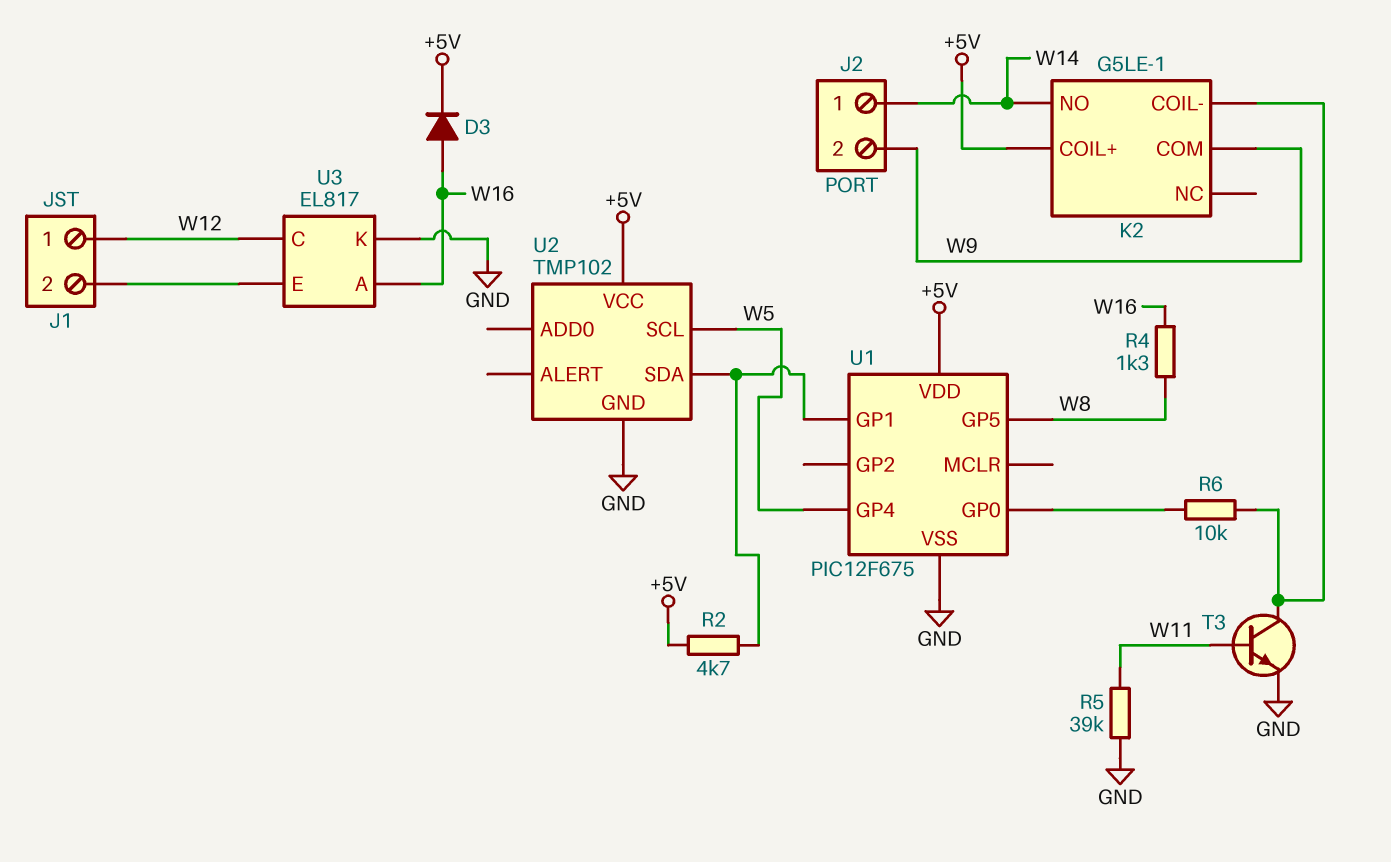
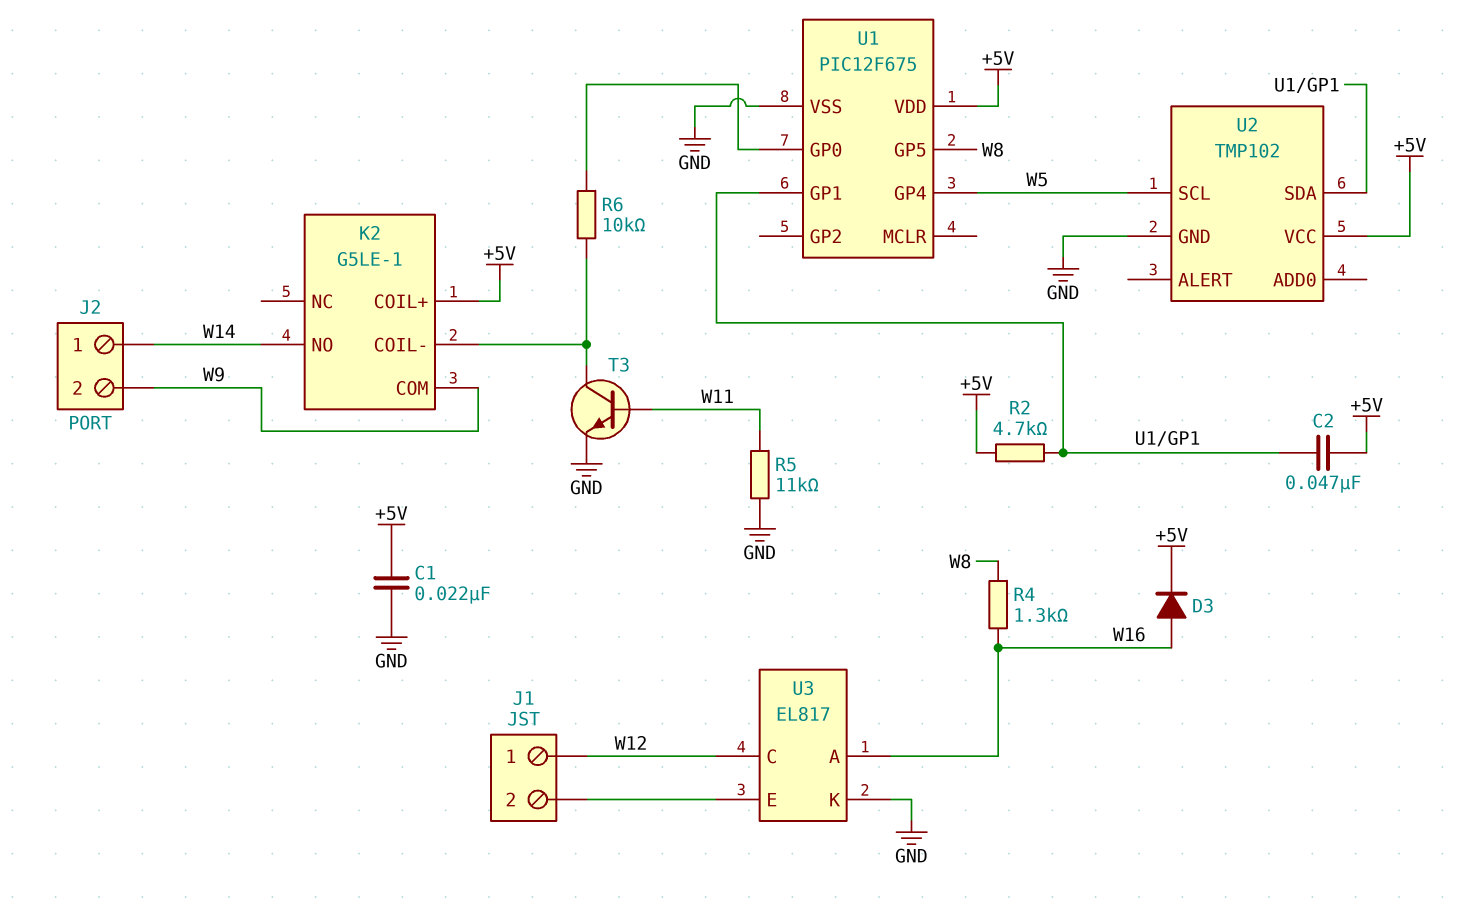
C1: none -> 22nF (+5V, GND)
C2: none -> 47nF (+5V, U1/GP1)
R5: 39k (GND, W11) -> 11k (GND, W11)

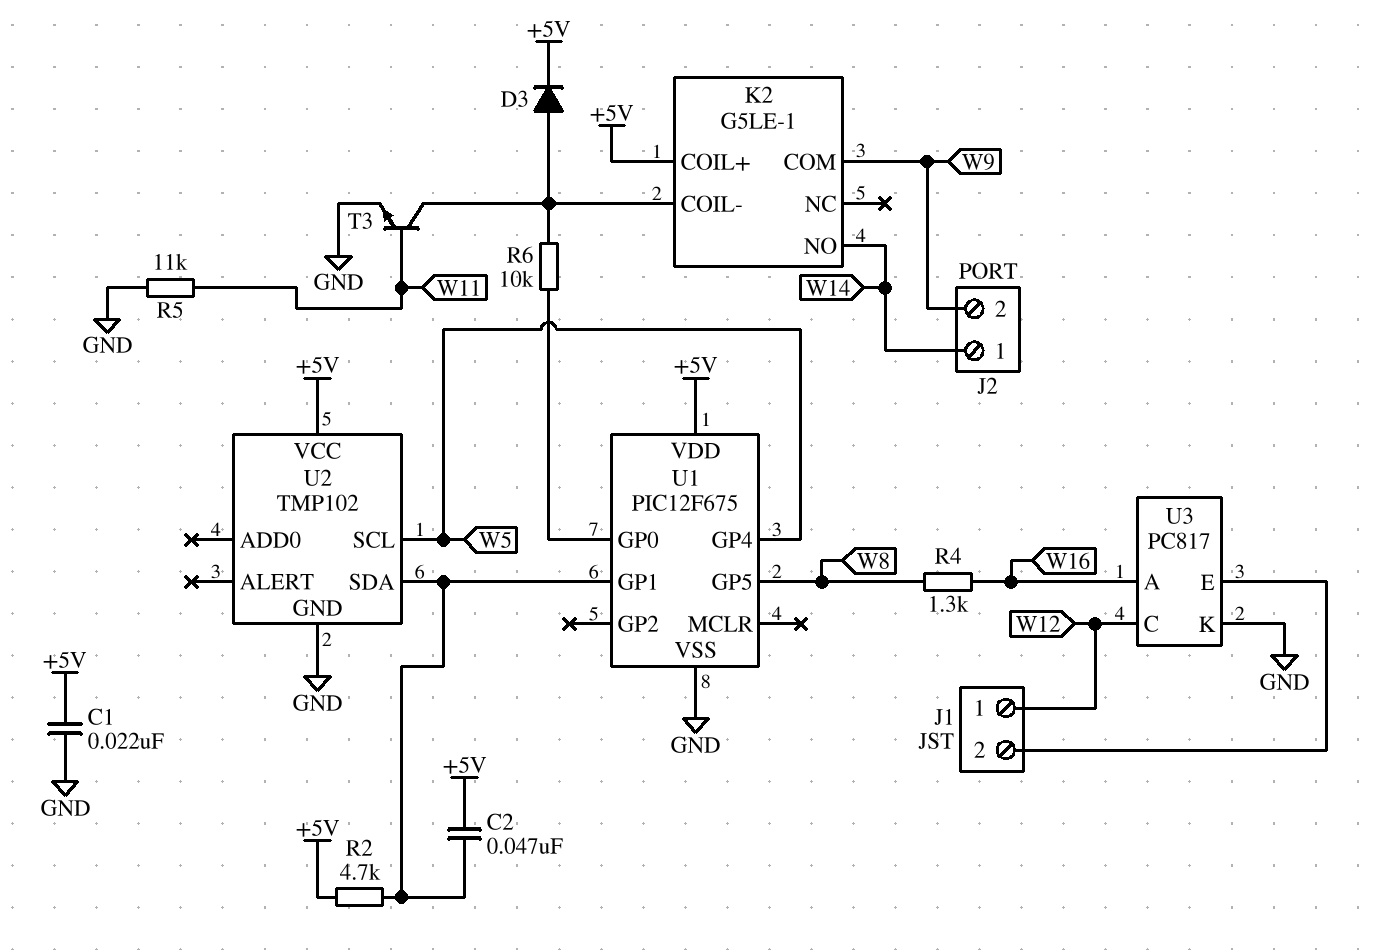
D3: diode (A W16, K +5V) -> diode (A K2/COIL-, K +5V)
U3: EL817 -> PC817

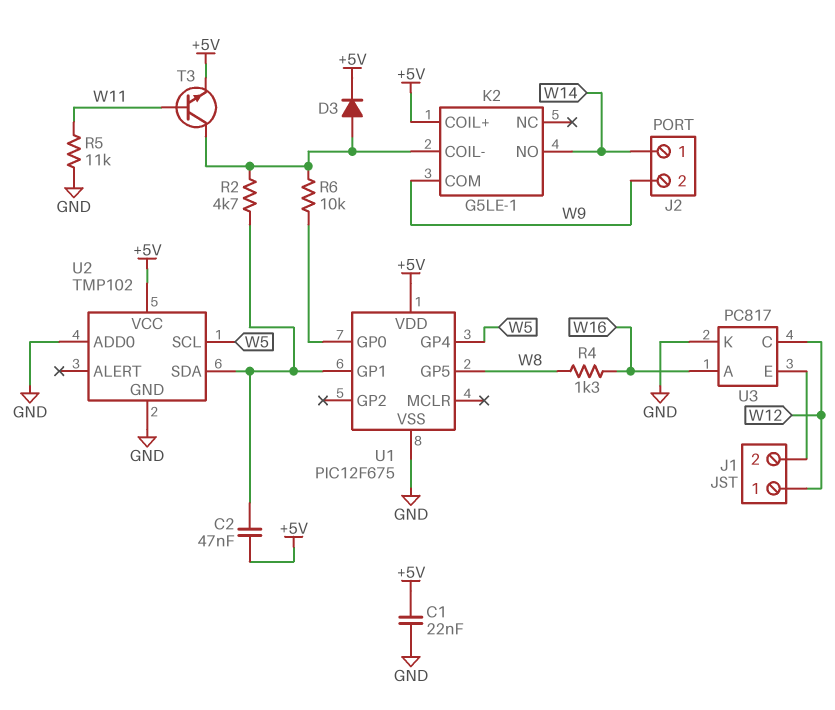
R2: 4.7k (+5V, U1/GP1) -> 4.7k (K2/COIL-, U1/GP1)
T3: NPN (B W11, C K2/COIL-, E GND) -> NPN (B W11, C K2/COIL-, E +5V)
U2 pin ADD0: none -> GND

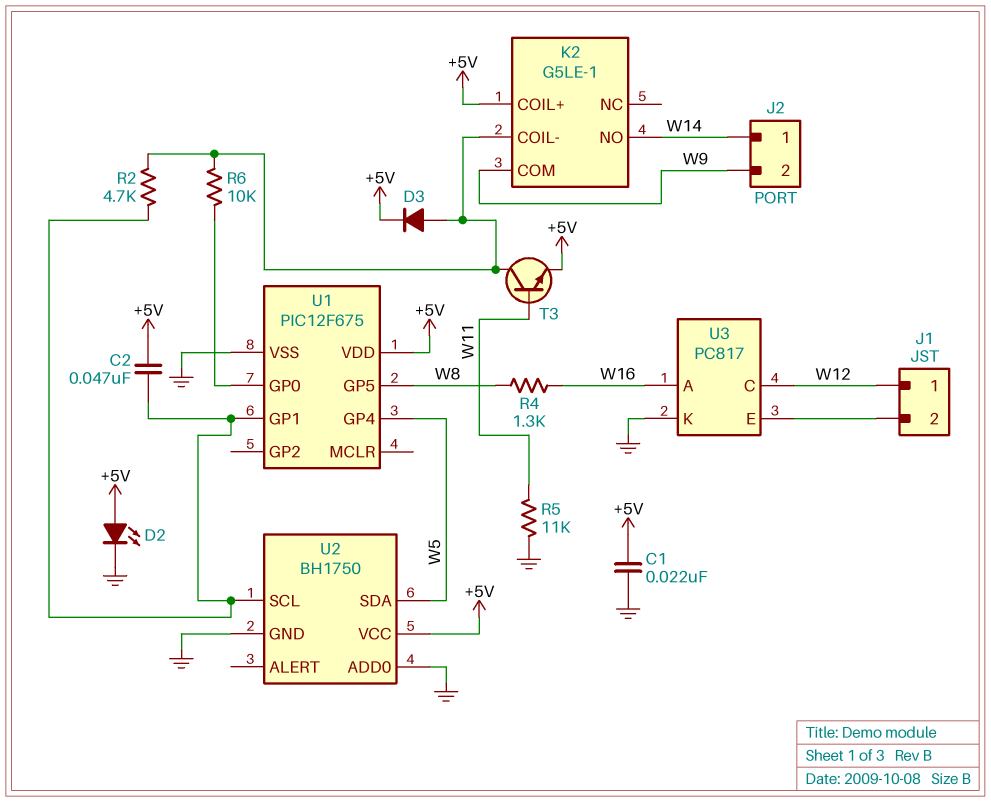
D2: none -> LED (A +5V, K GND)
U2: TMP102 -> BH1750
U2 pin SCL: W5 -> U1/GP1
U2 pin SDA: U1/GP1 -> W5

